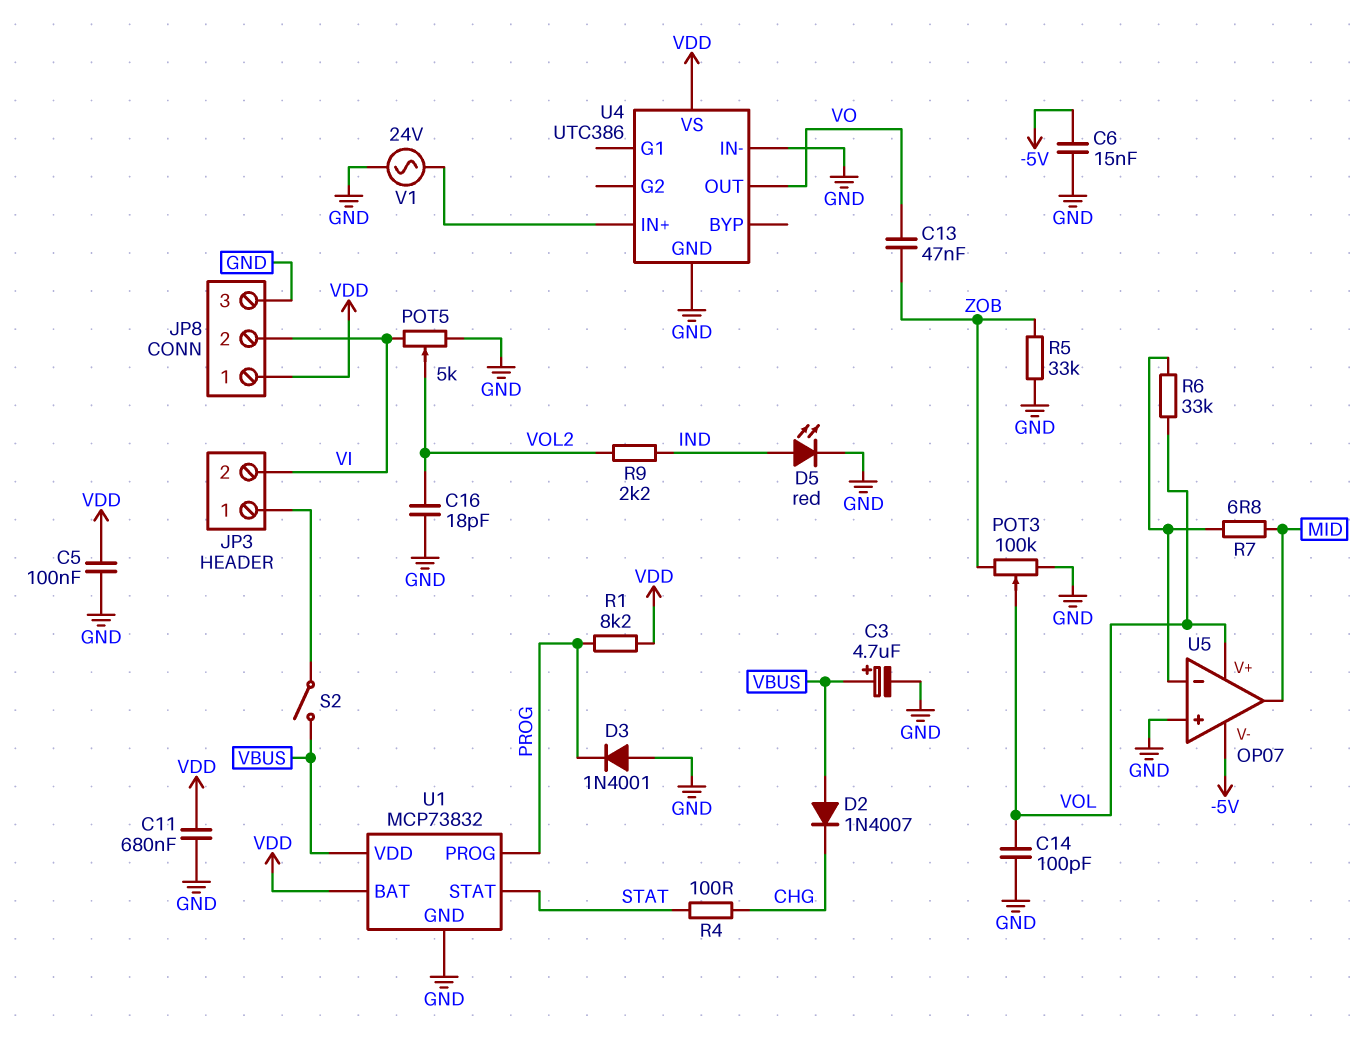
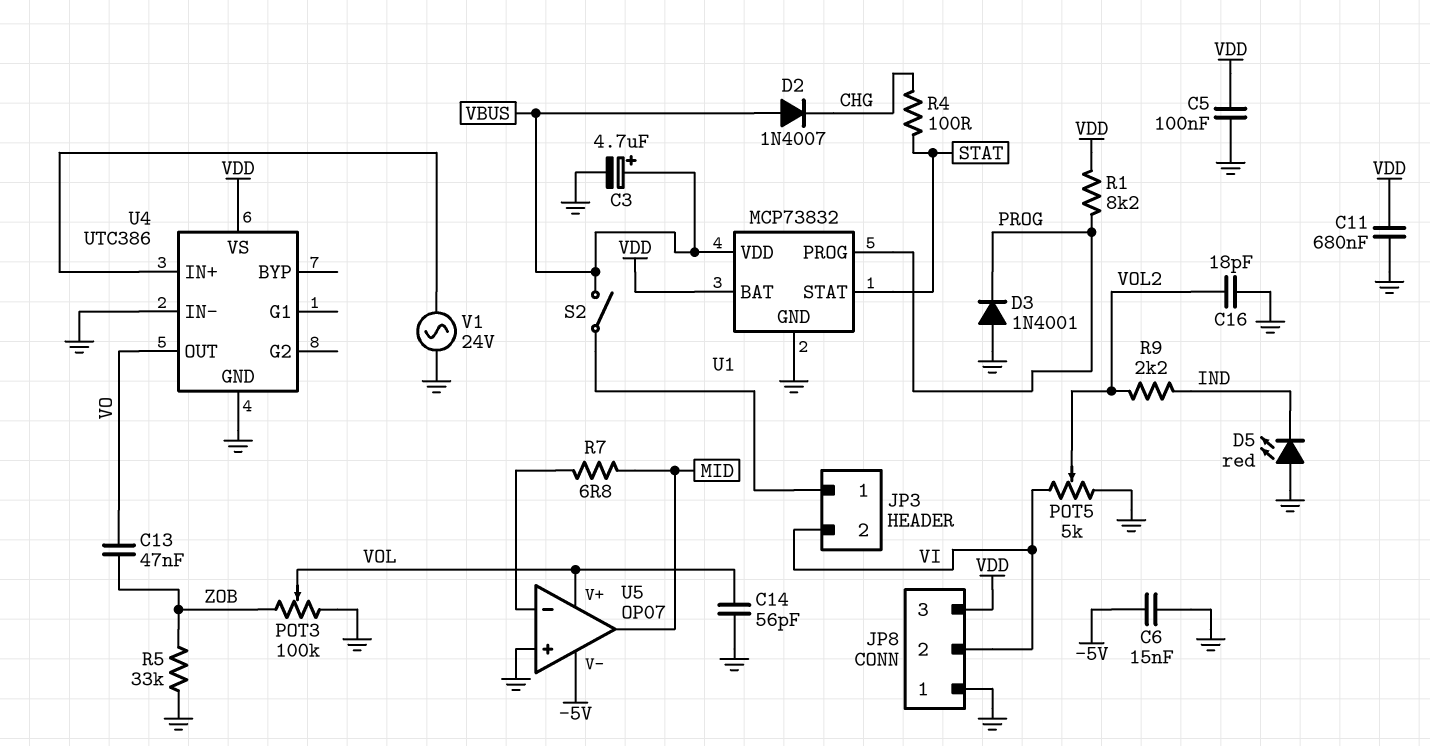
C14: 100pF (GND, VOL) -> 56pF (GND, VOL)
D5: LED red (A IND, K GND) -> LED red (A GND, K IND)
JP8 pin 1: VDD -> GND
JP8 pin 3: GND -> VDD
R6: 33k (U5/in-, VOL) -> none

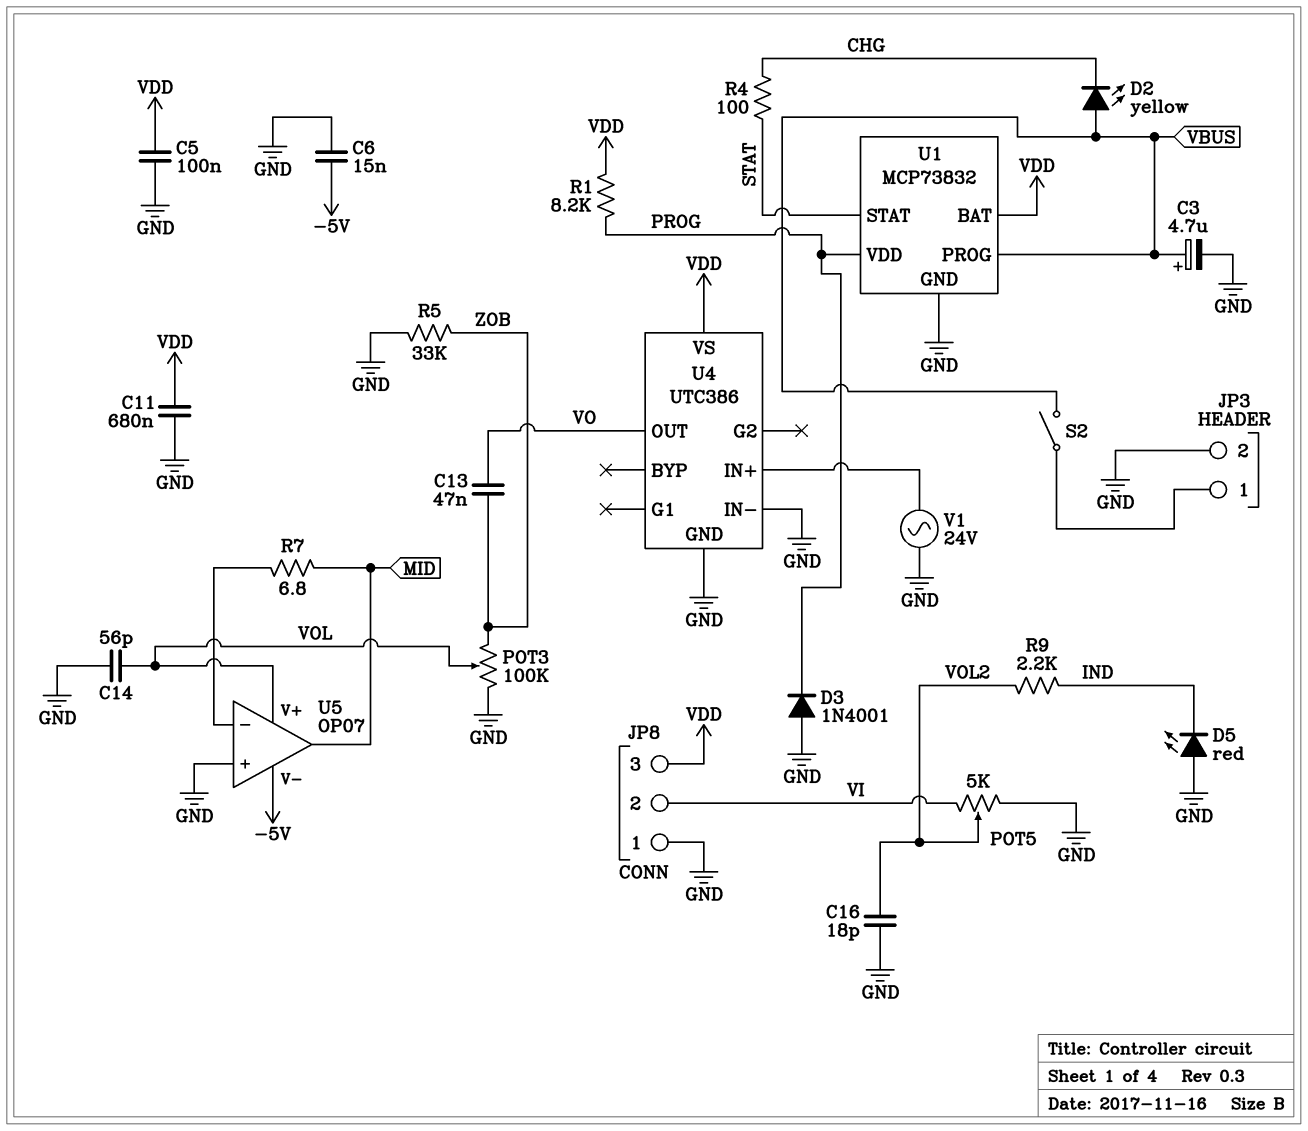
D2: diode 1N4007 (A VBUS, K CHG) -> LED yellow (A VBUS, K CHG)
JP3 pin 2: VI -> GND
U1 pin PROG: PROG -> VBUS
U1 pin VDD: VBUS -> PROG

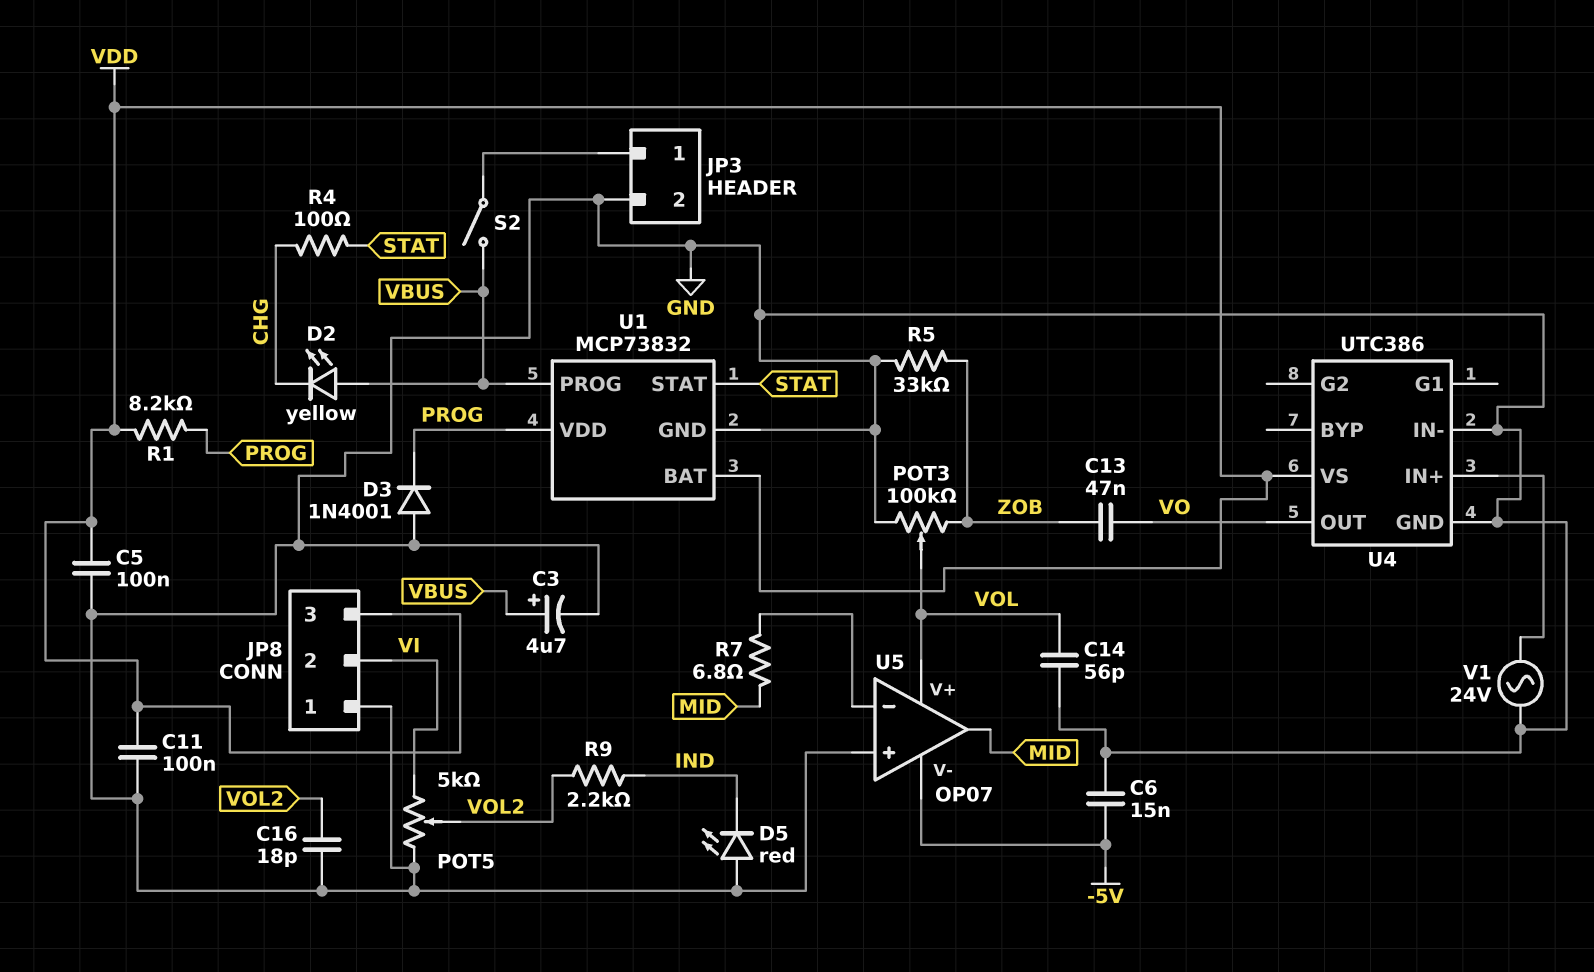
C11: 680nF (GND, VDD) -> 100nF (GND, VDD)

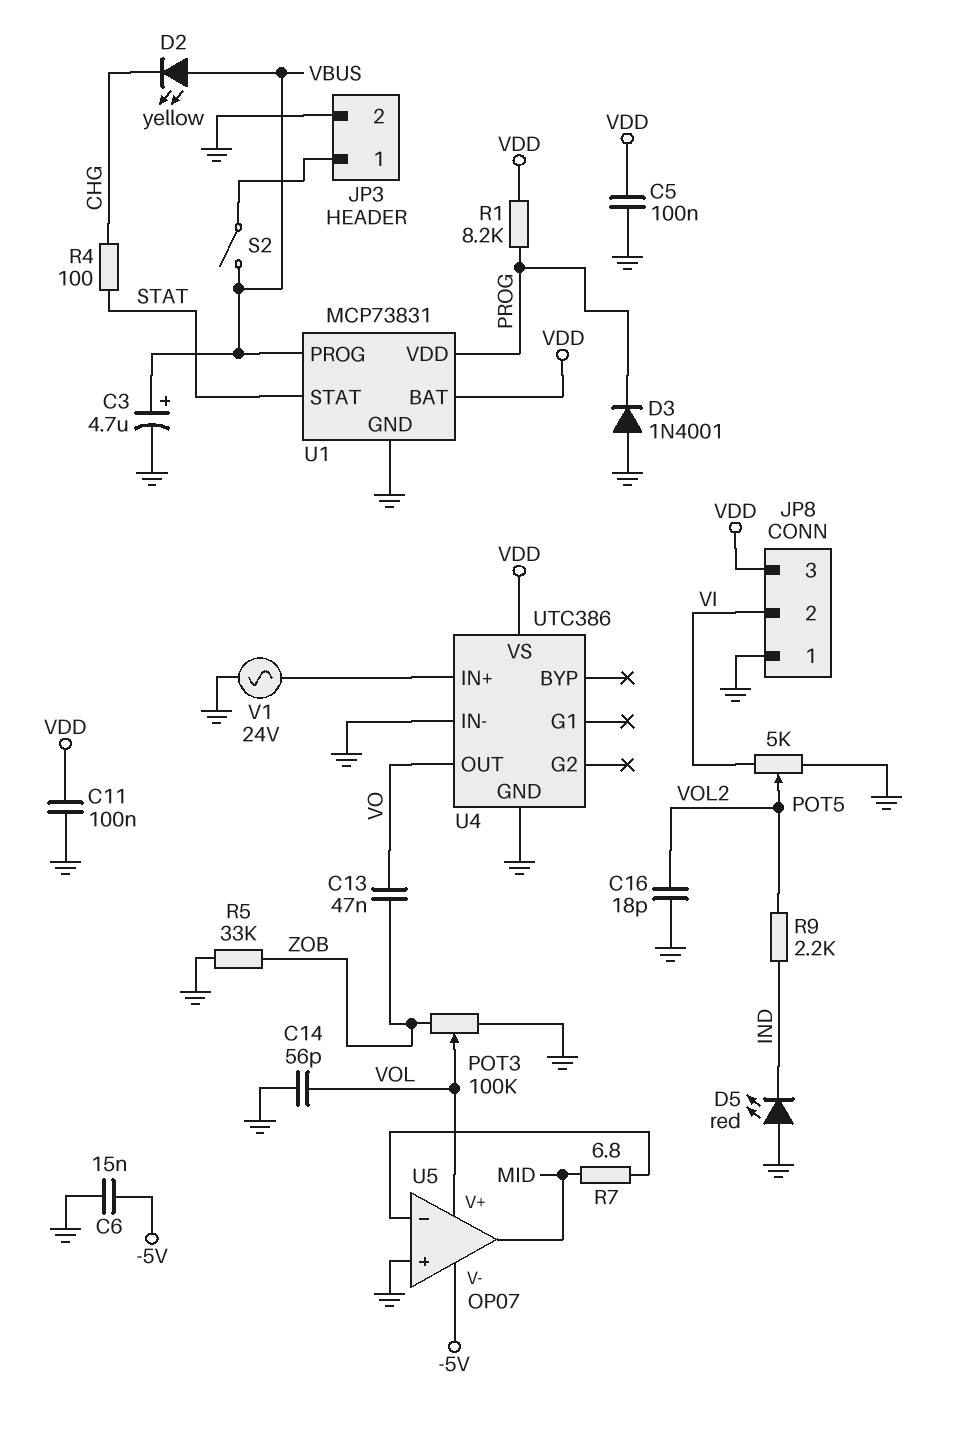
U1: MCP73832 -> MCP73831

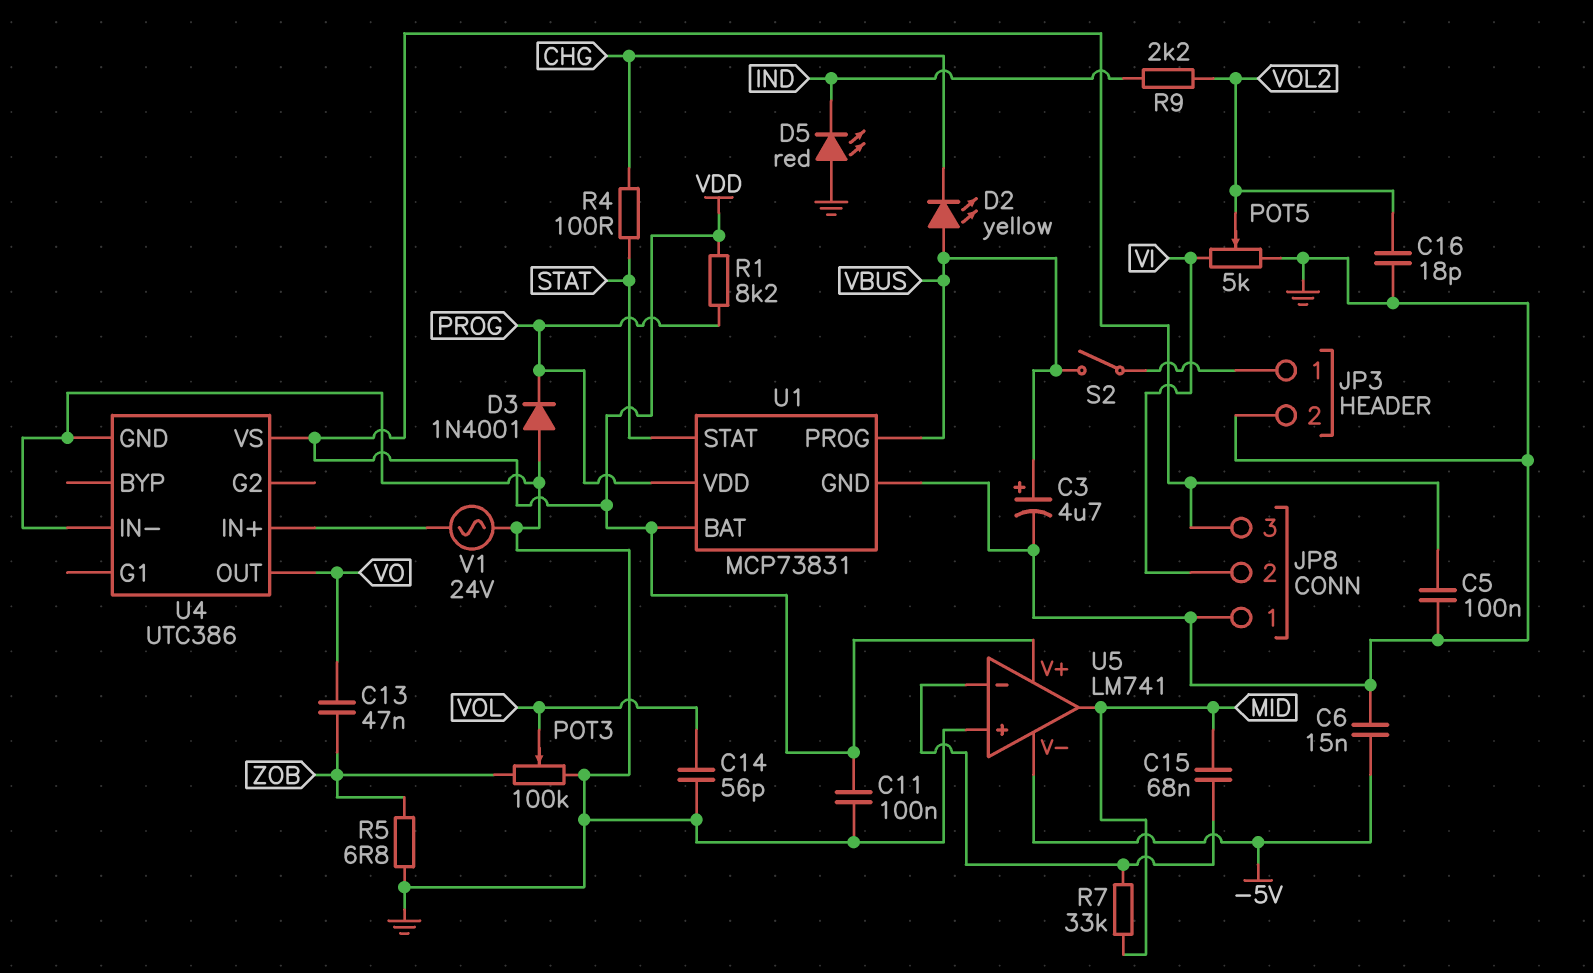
C15: none -> 68nF (MID, U5/in-)
R5: 33k (GND, ZOB) -> 6.8 (GND, ZOB)
R7: 6.8 (MID, U5/in-) -> 33k (MID, U5/in-)
U5: OP07 -> LM741
U5 pin V+: VOL -> VDD

